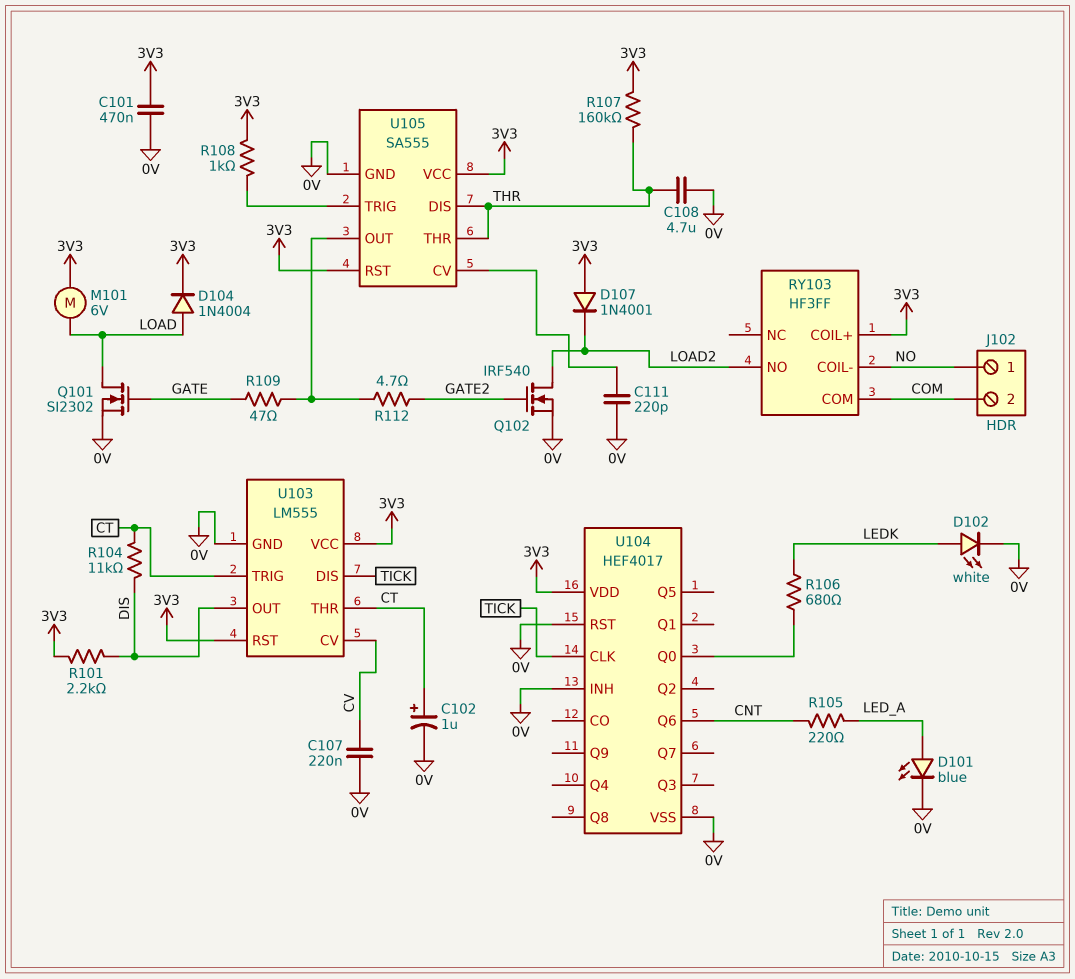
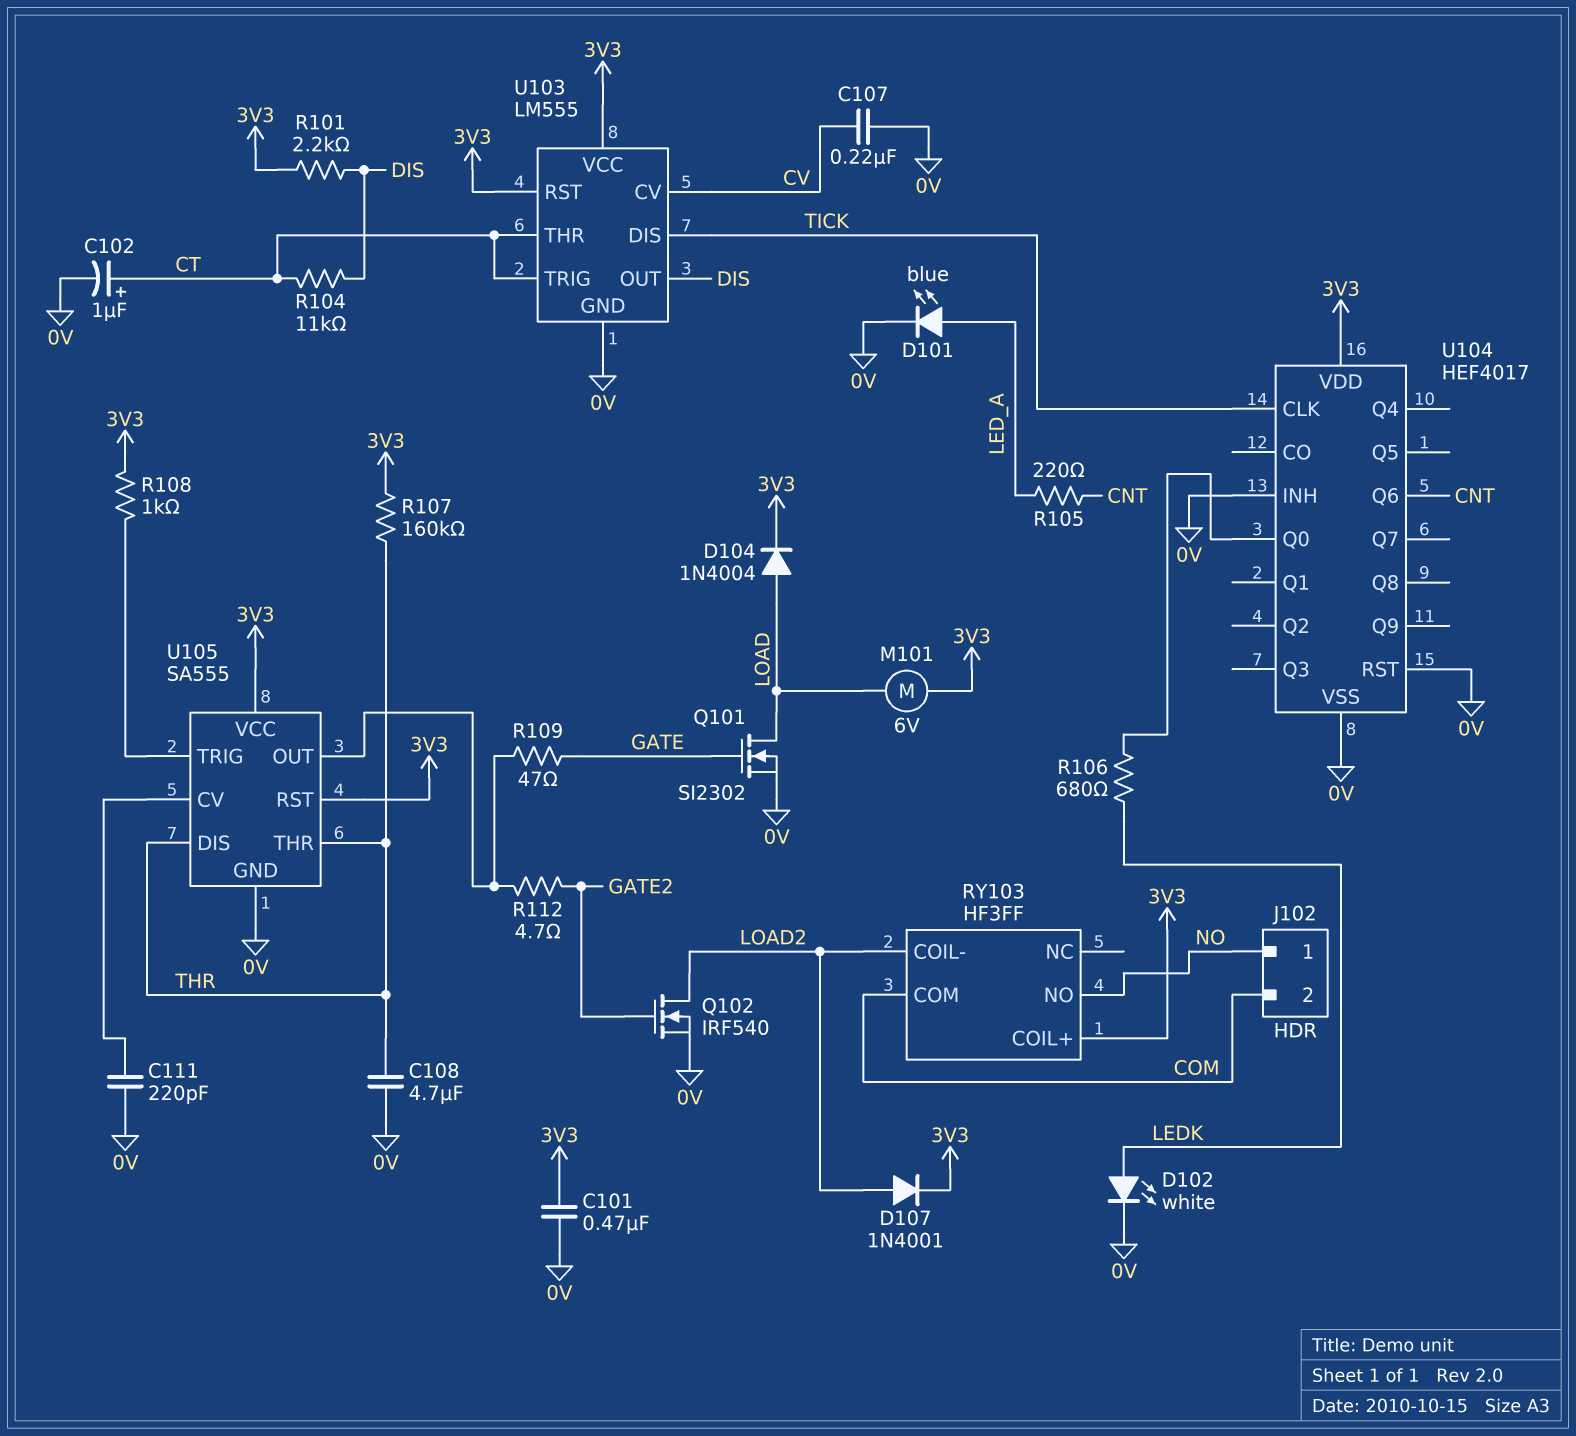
D107: diode 1N4001 (A 3V3, K LOAD2) -> diode 1N4001 (A LOAD2, K 3V3)
RY103 pin COIL-: NO -> LOAD2
RY103 pin NO: LOAD2 -> NO

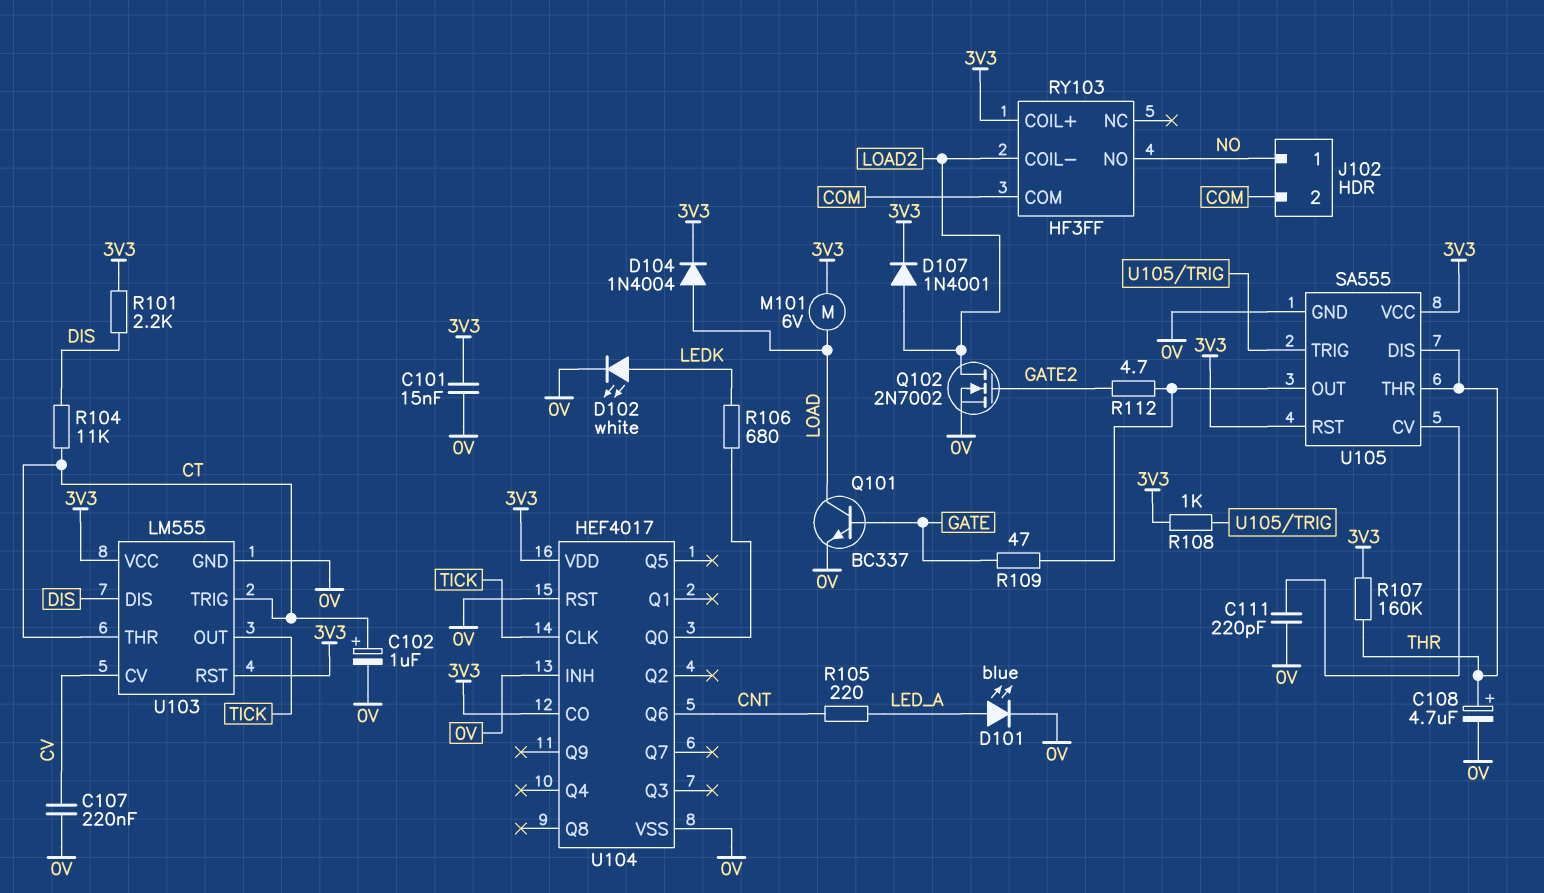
C101: 470nF (0V, 3V3) -> 15nF (0V, 3V3)
C108: 4.7uF (0V, THR) -> 4.7uF (plus THR, minus 0V)
Q101: NMOS SI2302 (G GATE, D LOAD, S 0V) -> NPN BC337 (B GATE, C LOAD, E 0V)
Q102: NMOS IRF540 (G GATE2, D LOAD2, S 0V) -> NMOS 2N7002 (G GATE2, D LOAD2, S 0V)
U103 pin DIS: TICK -> DIS
U103 pin OUT: DIS -> TICK
U104 pin CO: none -> 3V3

